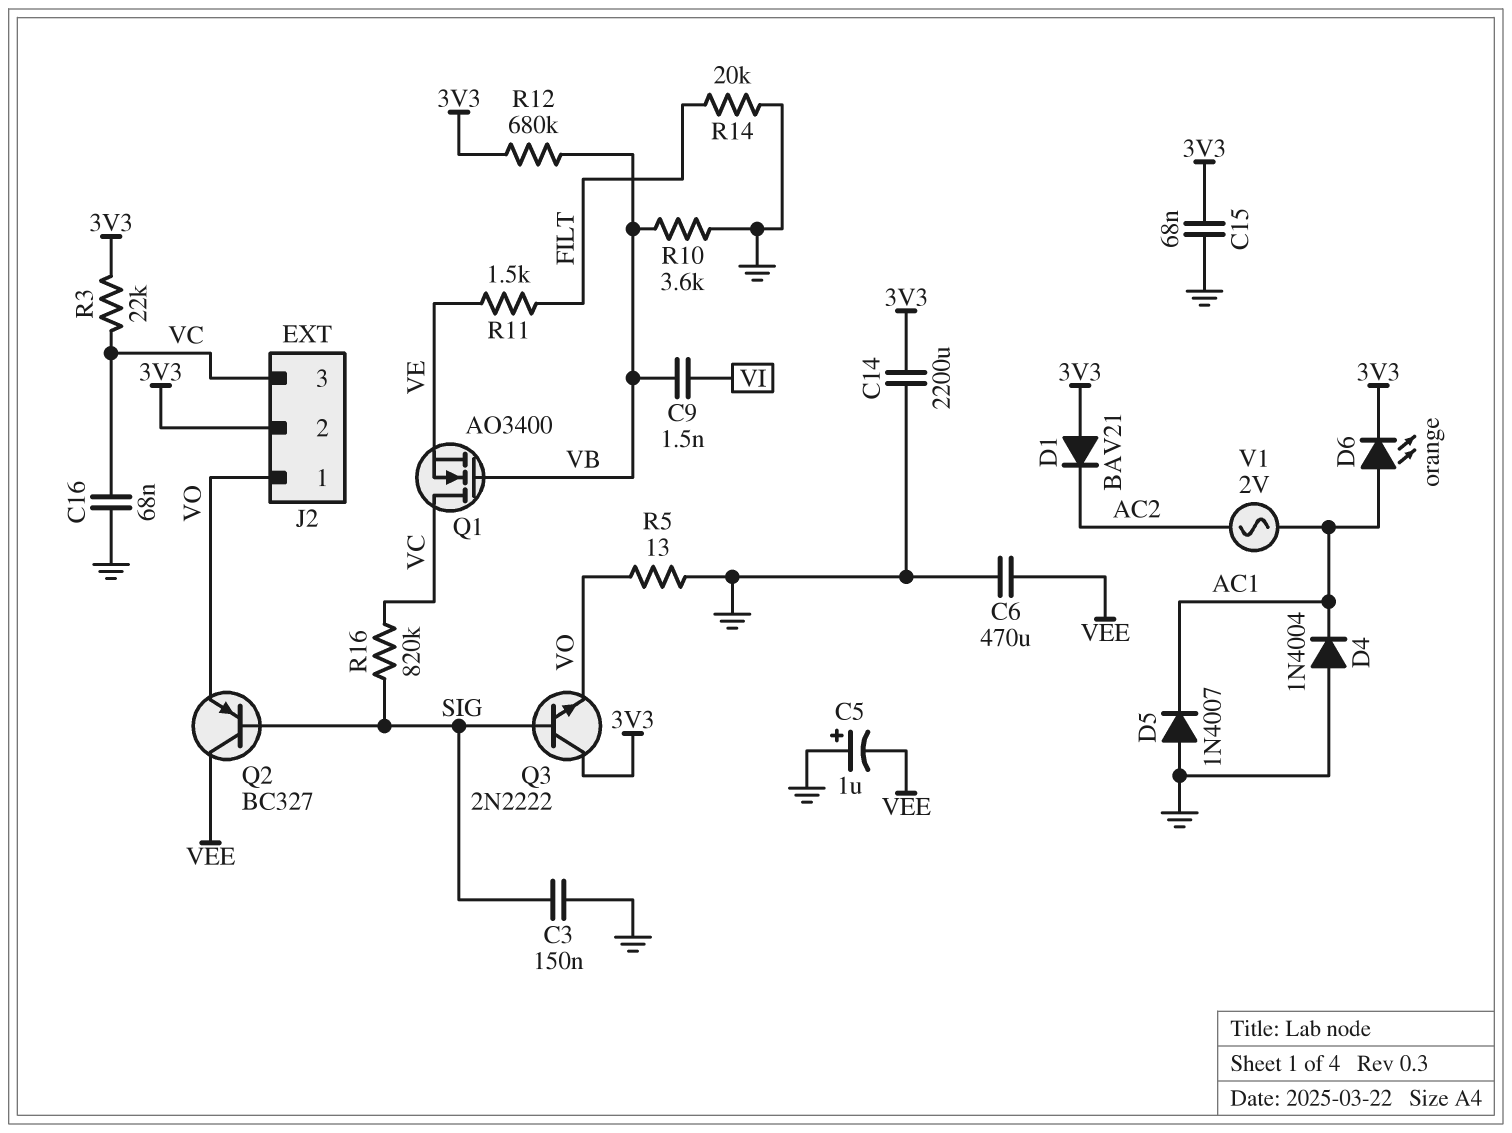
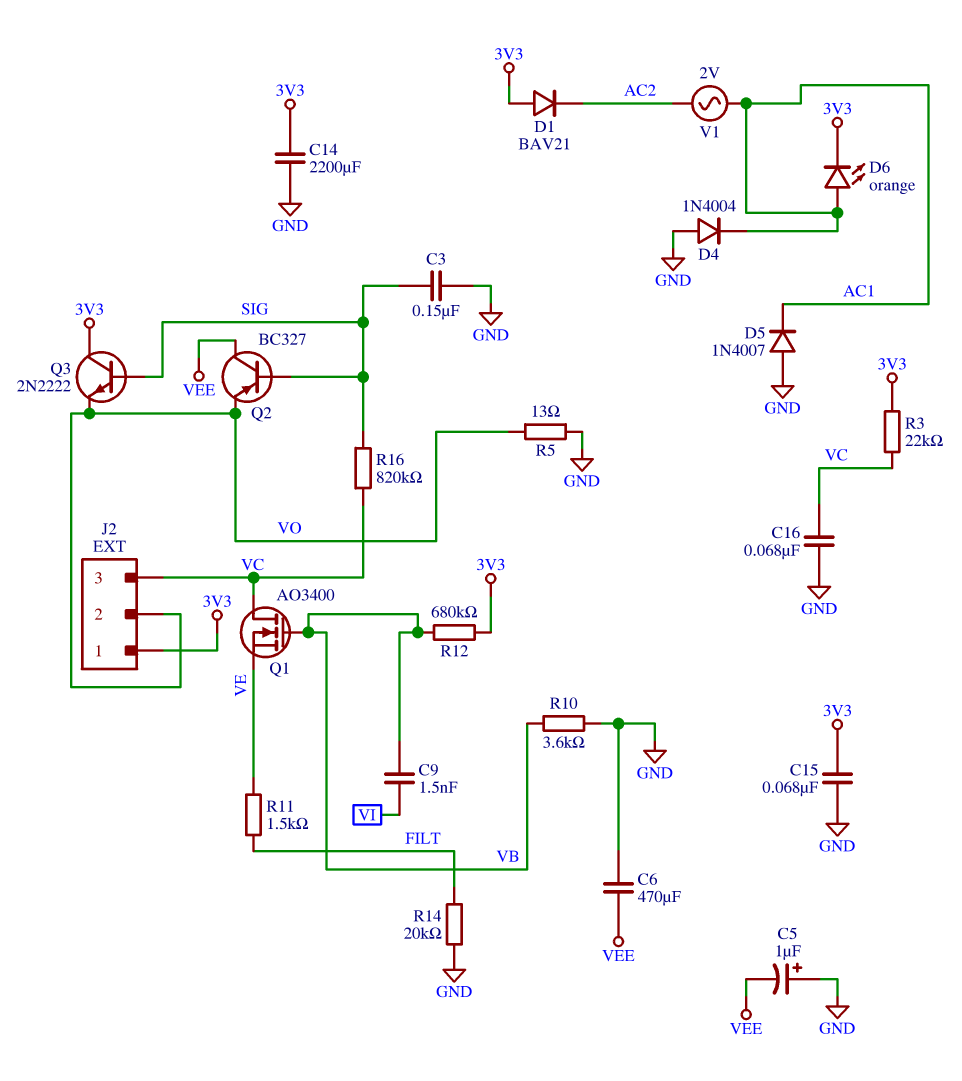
J2 pin 1: VO -> 3V3
J2 pin 2: 3V3 -> VO

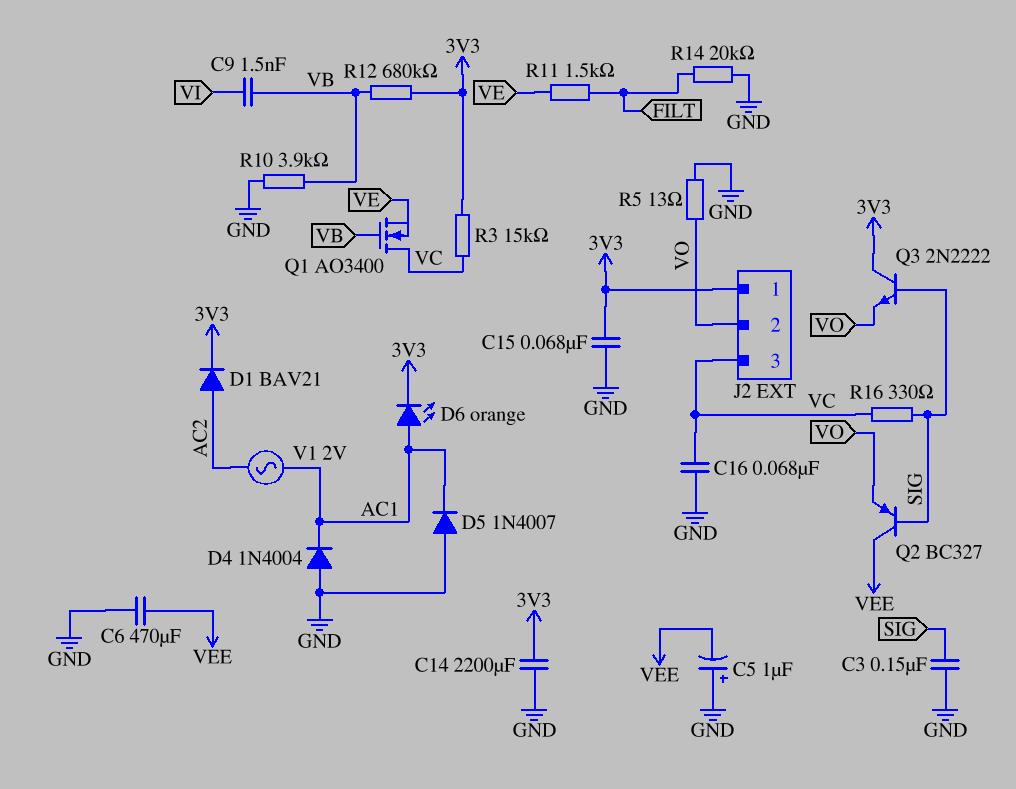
D1: diode BAV21 (A 3V3, K AC2) -> diode BAV21 (A AC2, K 3V3)
R3: 22k (3V3, VC) -> 15k (3V3, VC)
R10: 3.6k (GND, VB) -> 3.9k (GND, VB)
R16: 820k (SIG, VC) -> 330 (SIG, VC)

